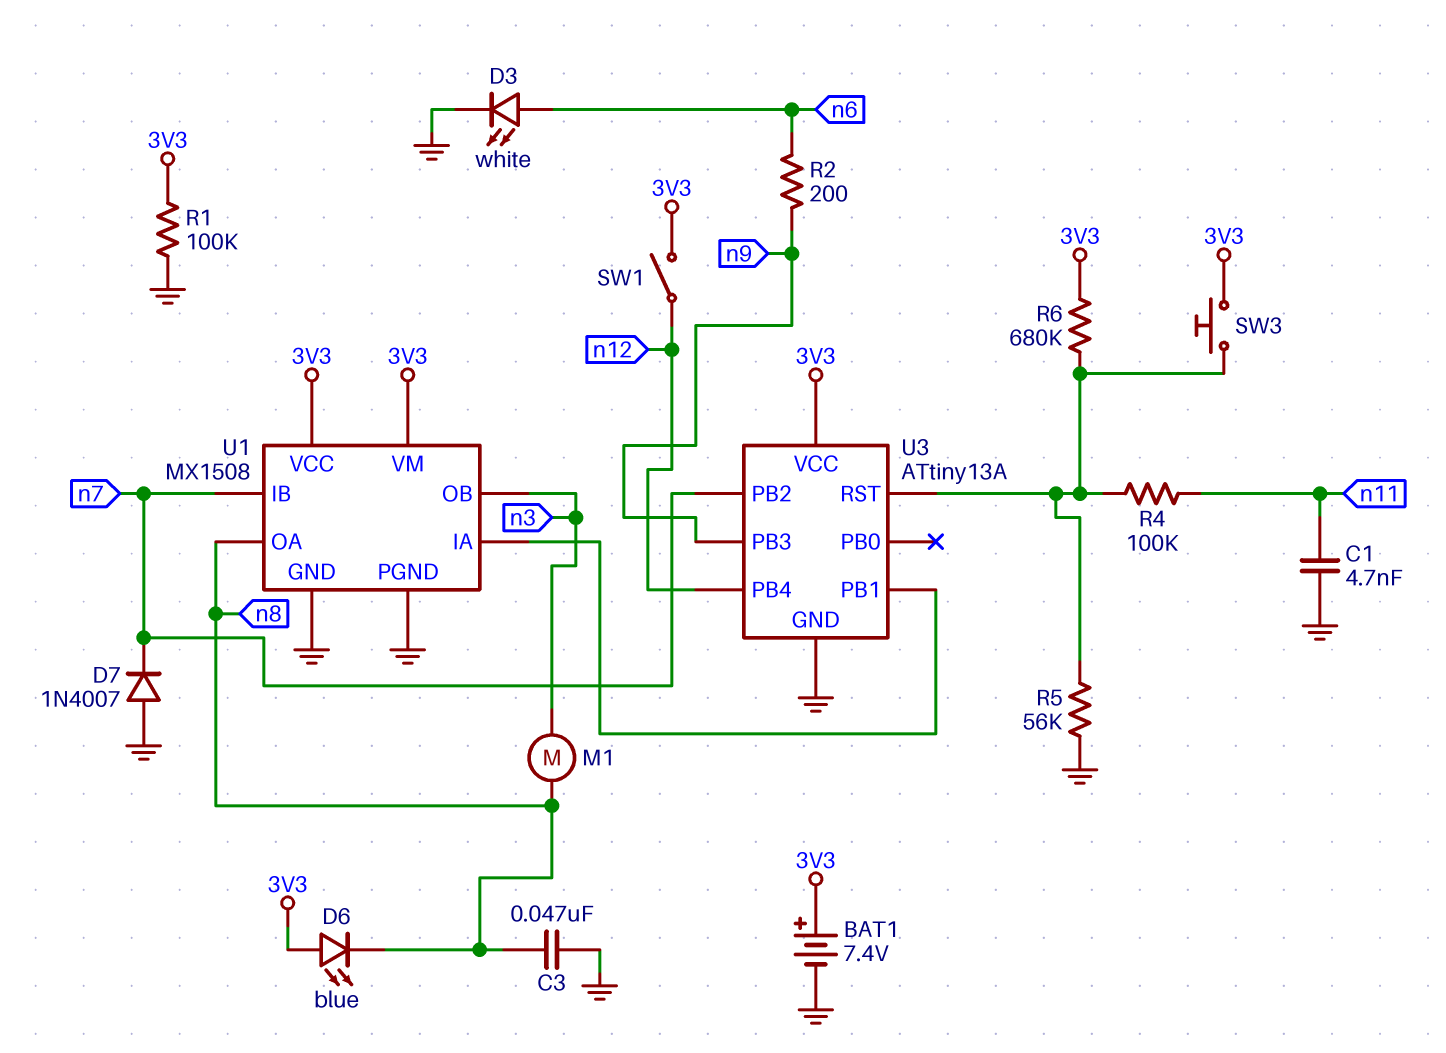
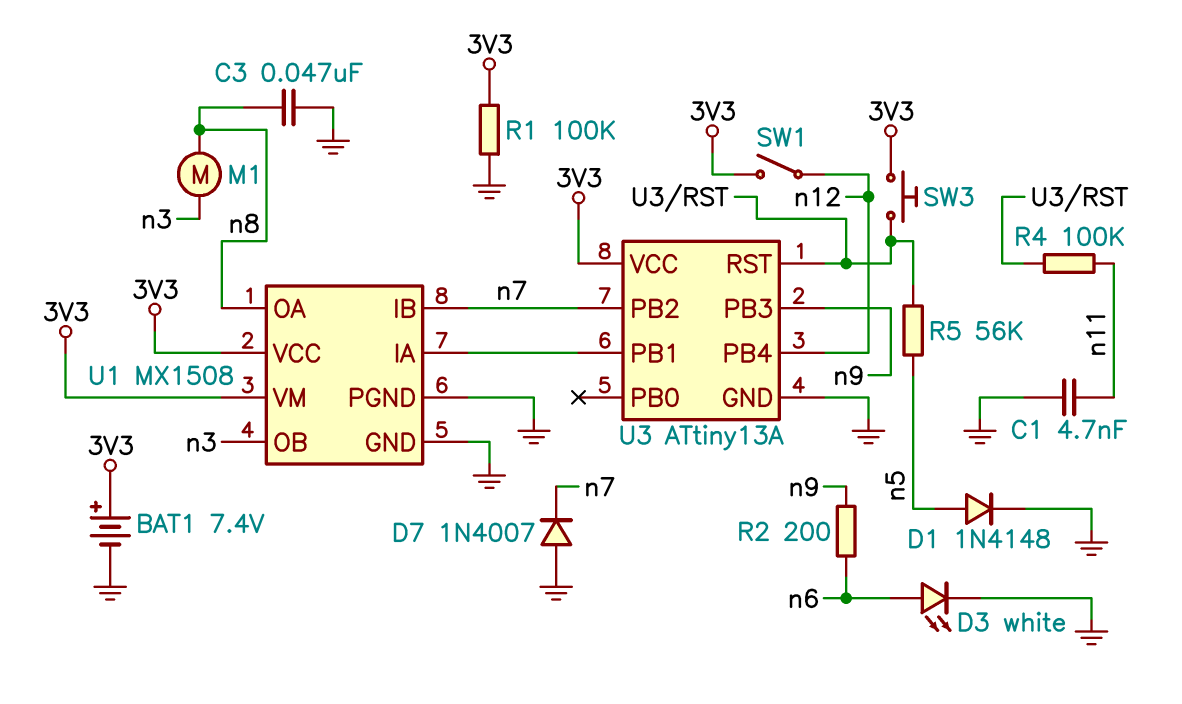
D1: none -> diode 1N4148 (A n5, K GND)
D6: LED blue (A 3V3, K n8) -> none
R5: 56k (GND, U3/RST) -> 56k (U3/RST, n5)
R6: 680k (3V3, U3/RST) -> none

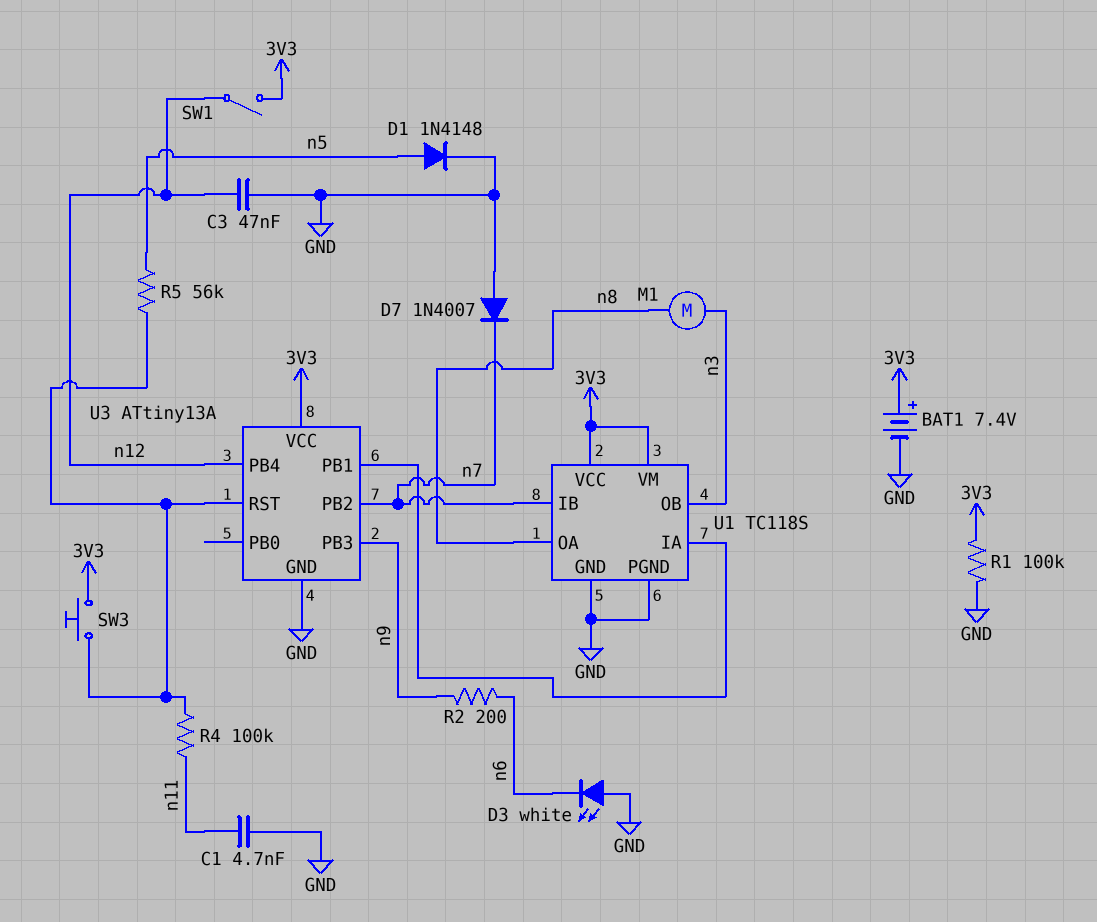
C3: 47nF (GND, n8) -> 47nF (GND, n12)
D3: LED white (A n6, K GND) -> LED white (A GND, K n6)
U1: MX1508 -> TC118S

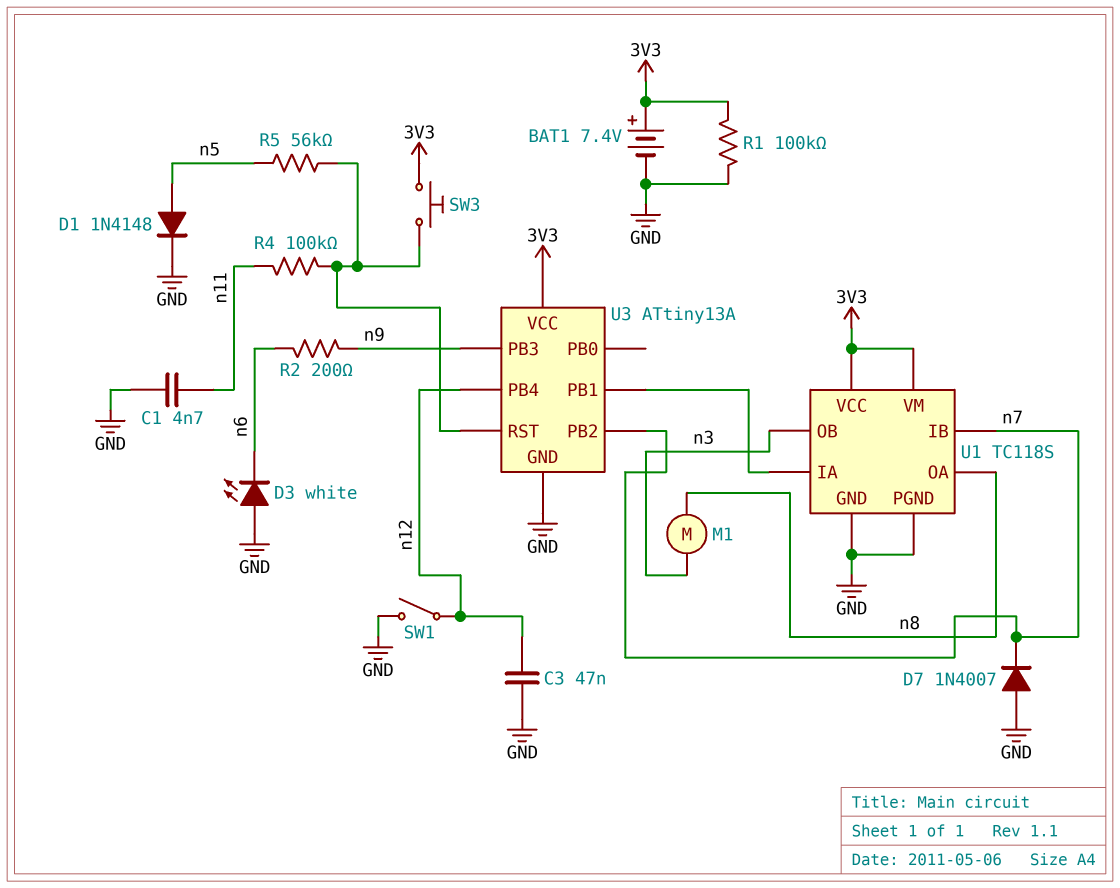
SW1: switch (3V3, n12) -> switch (GND, n12)

